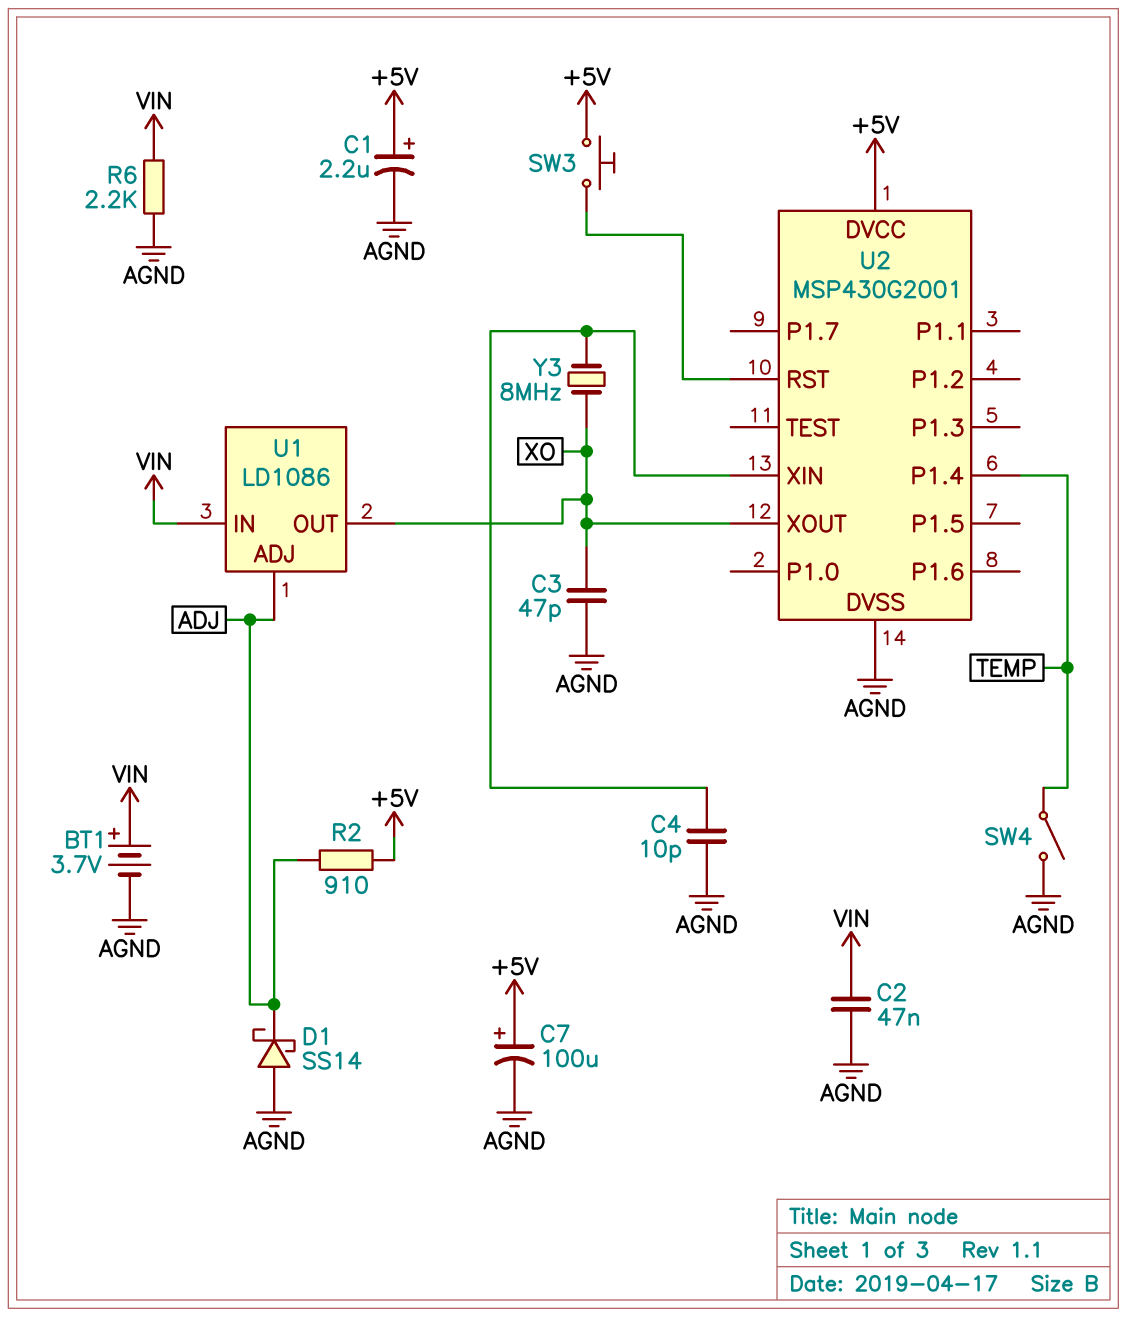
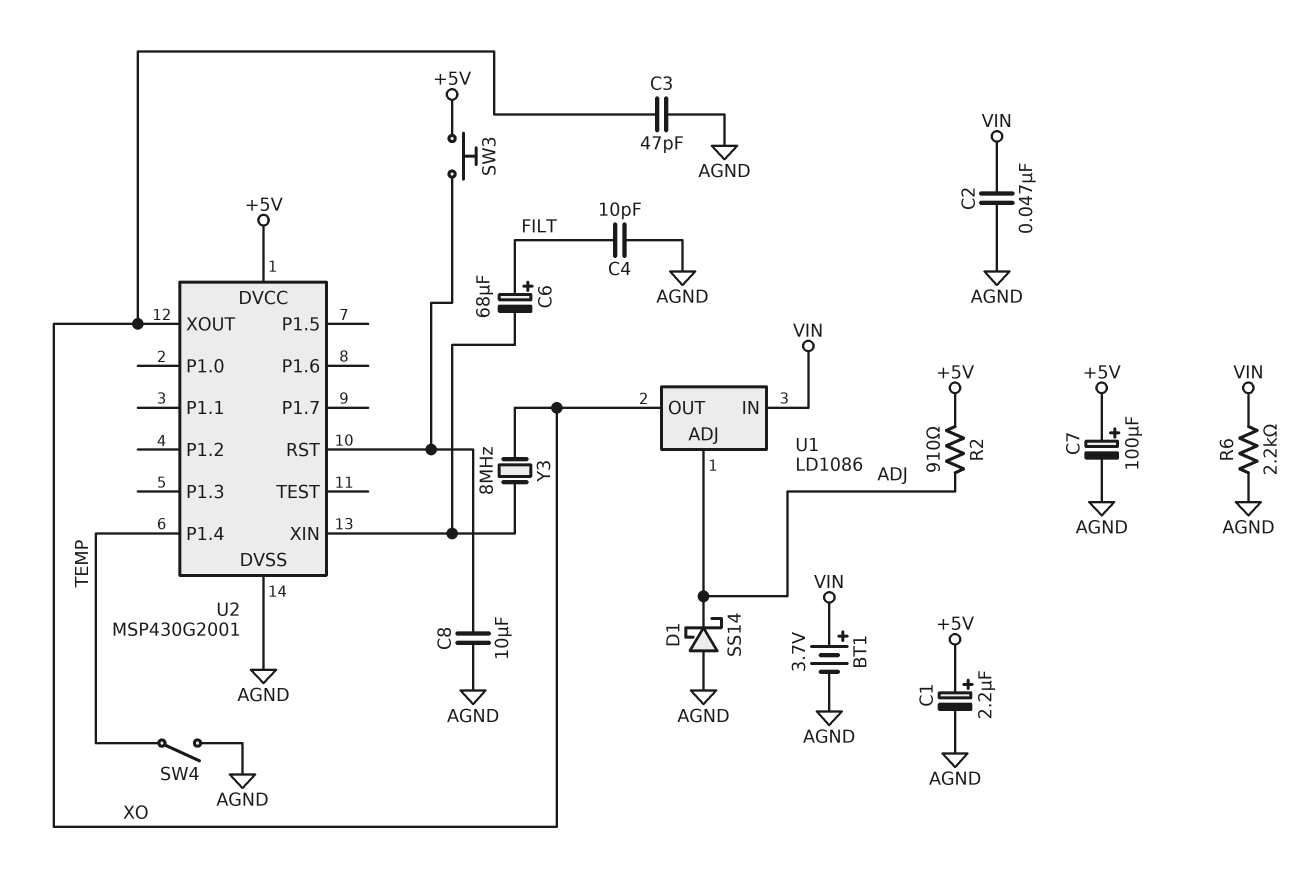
C4: 10pF (AGND, U2/XIN) -> 10pF (AGND, FILT)
C6: none -> 68uF (plus FILT, minus U2/XIN)
C8: none -> 10uF (AGND, U2/RST)

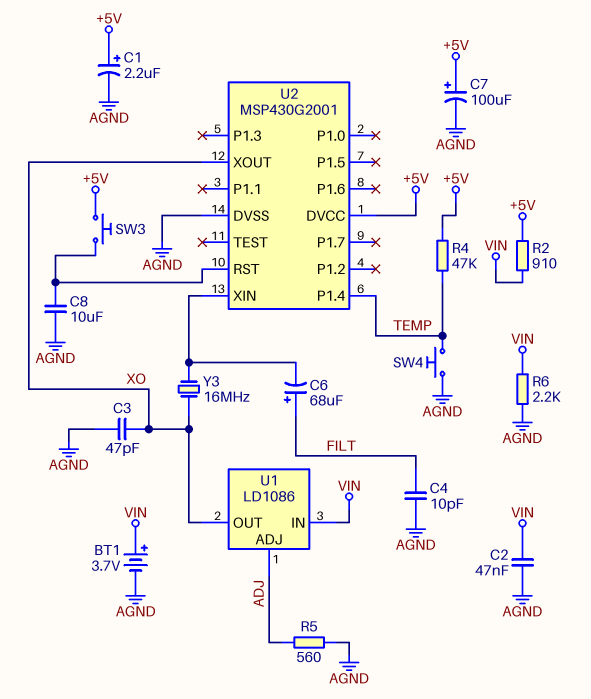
D1: schottky SS14 (A AGND, K ADJ) -> none
R2: 910 (+5V, ADJ) -> 910 (+5V, VIN)
R4: none -> 47k (+5V, TEMP)
R5: none -> 560 (ADJ, AGND)
SW4: switch (AGND, TEMP) -> button (AGND, TEMP)
Y3: 8MHz (U2/XIN, XO) -> 16MHz (U2/XIN, XO)

